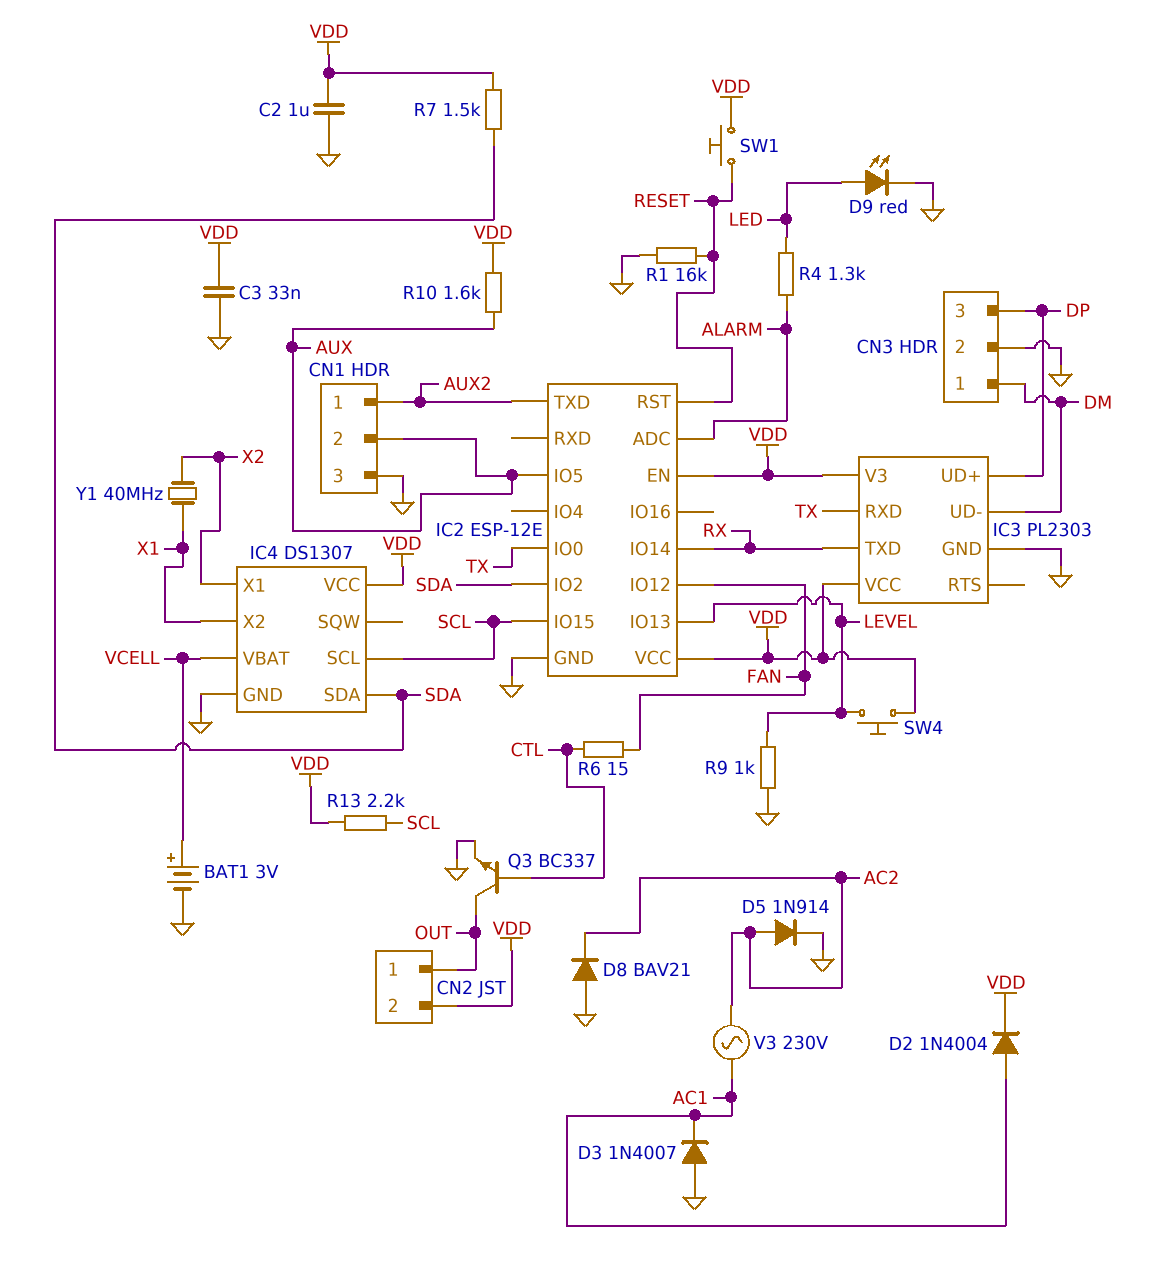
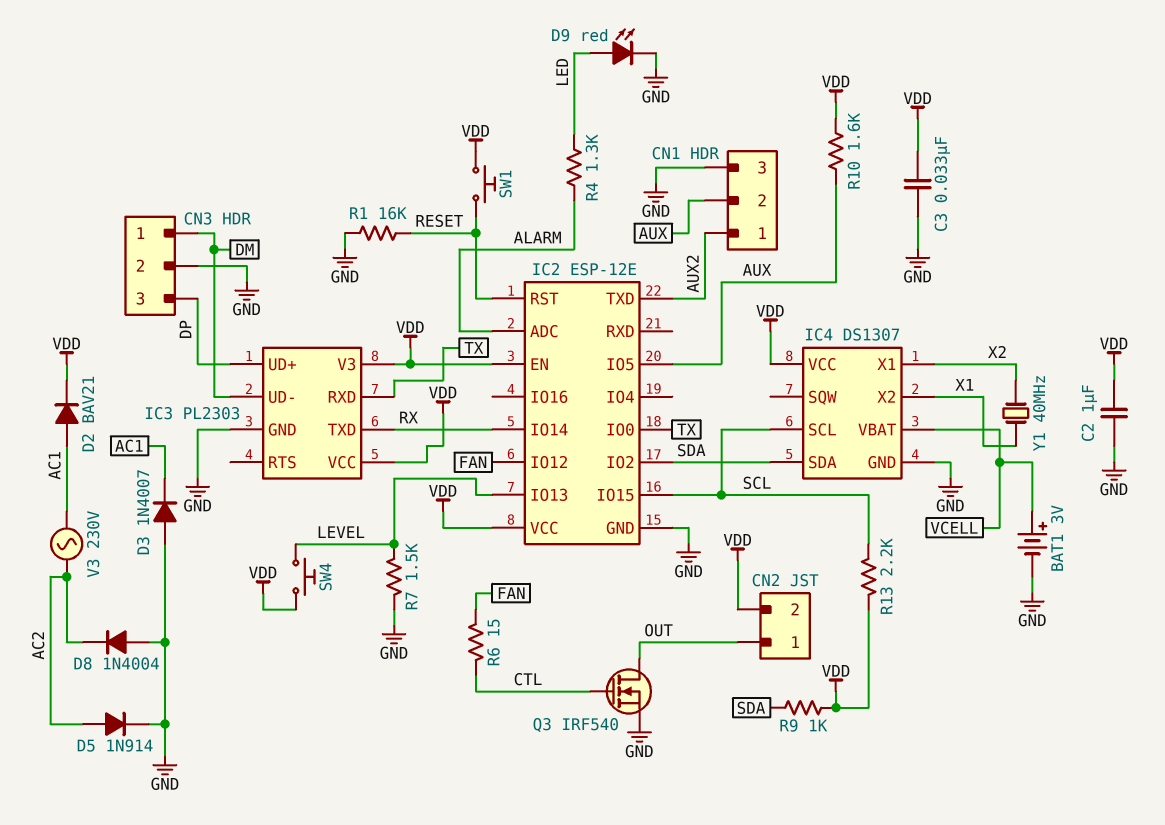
D2: diode 1N4004 (A AC1, K VDD) -> diode BAV21 (A AC1, K VDD)
D8: diode BAV21 (A GND, K AC2) -> diode 1N4004 (A GND, K AC2)
Q3: NPN BC337 (B CTL, C OUT, E GND) -> NMOS IRF540 (G CTL, D OUT, S GND)
R7: 1.5k (SDA, VDD) -> 1.5k (GND, LEVEL)
R9: 1k (GND, LEVEL) -> 1k (SDA, VDD)

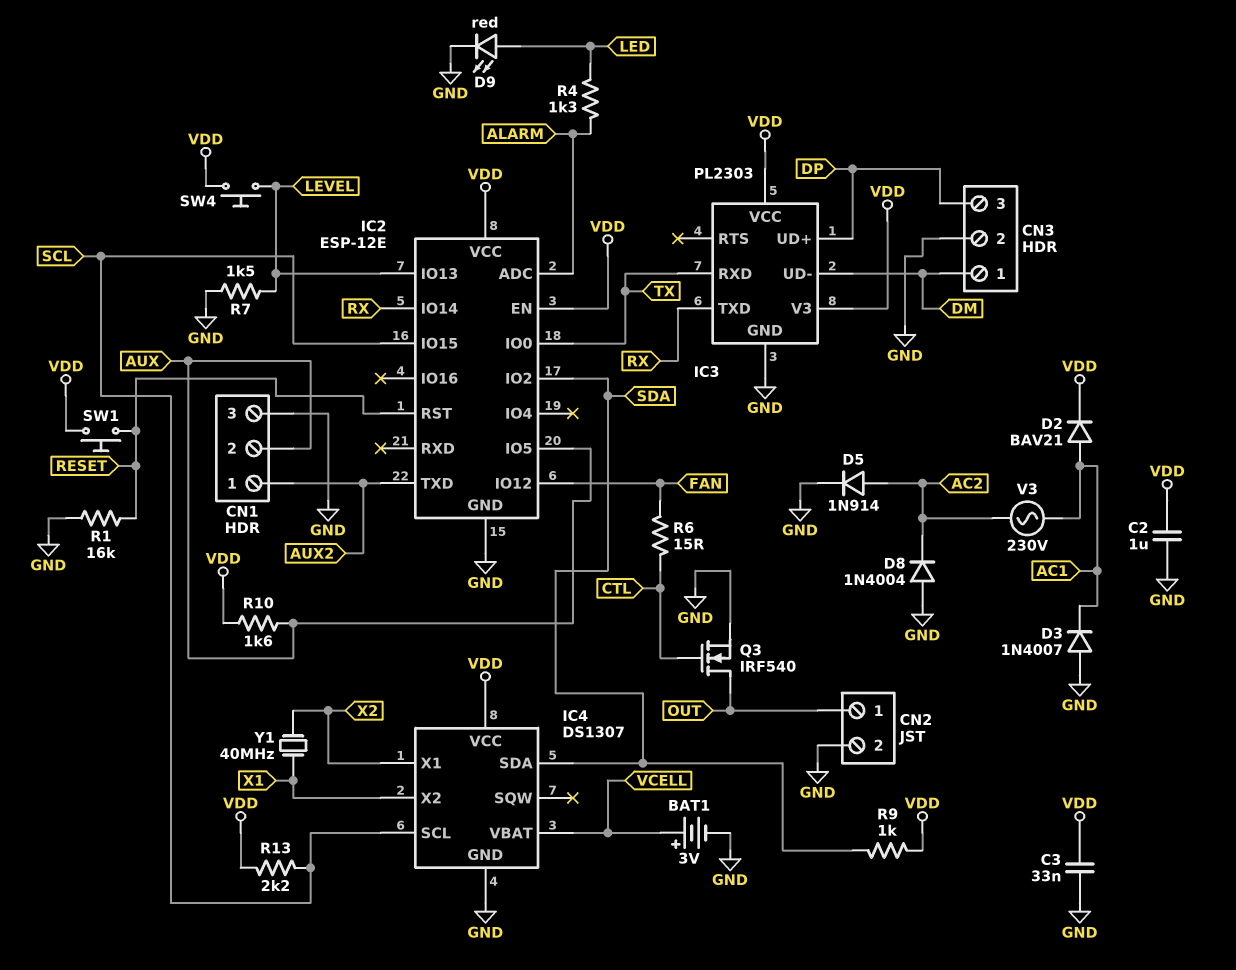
CN2 pin 2: VDD -> GND

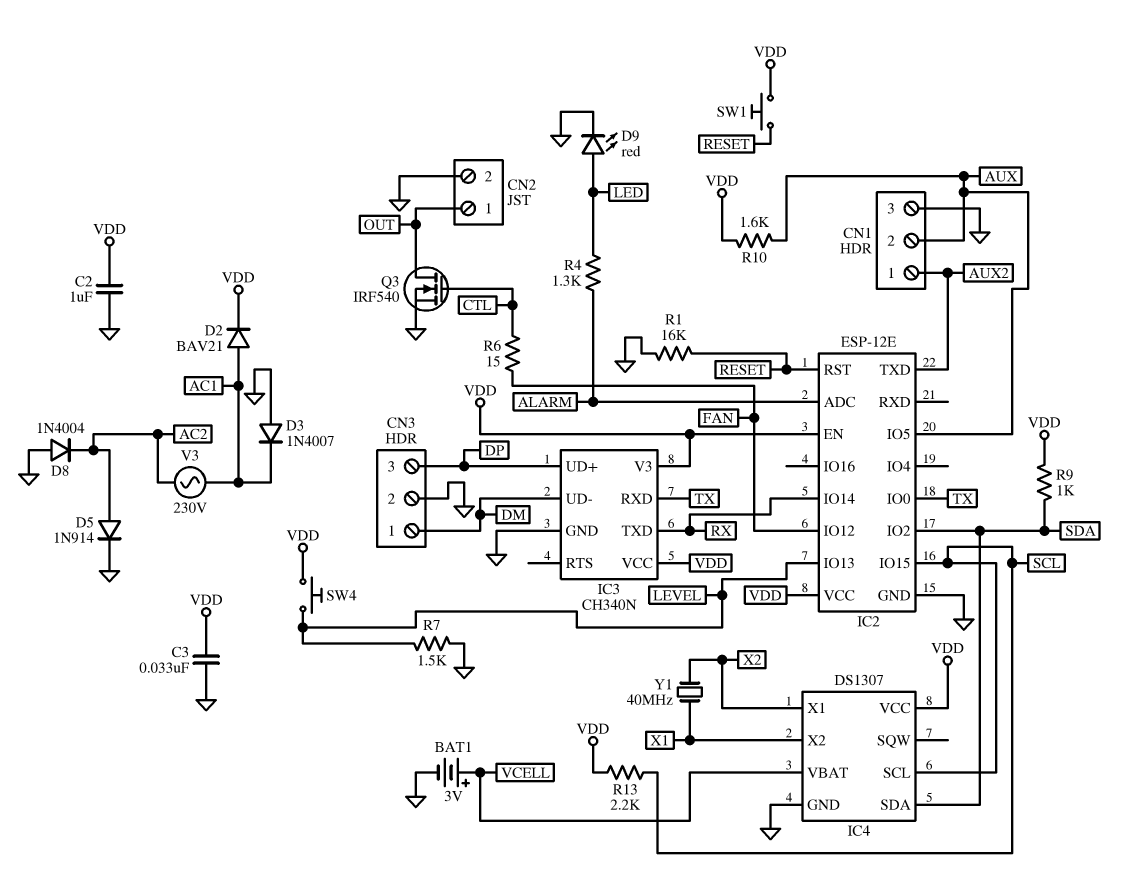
IC3: PL2303 -> CH340N

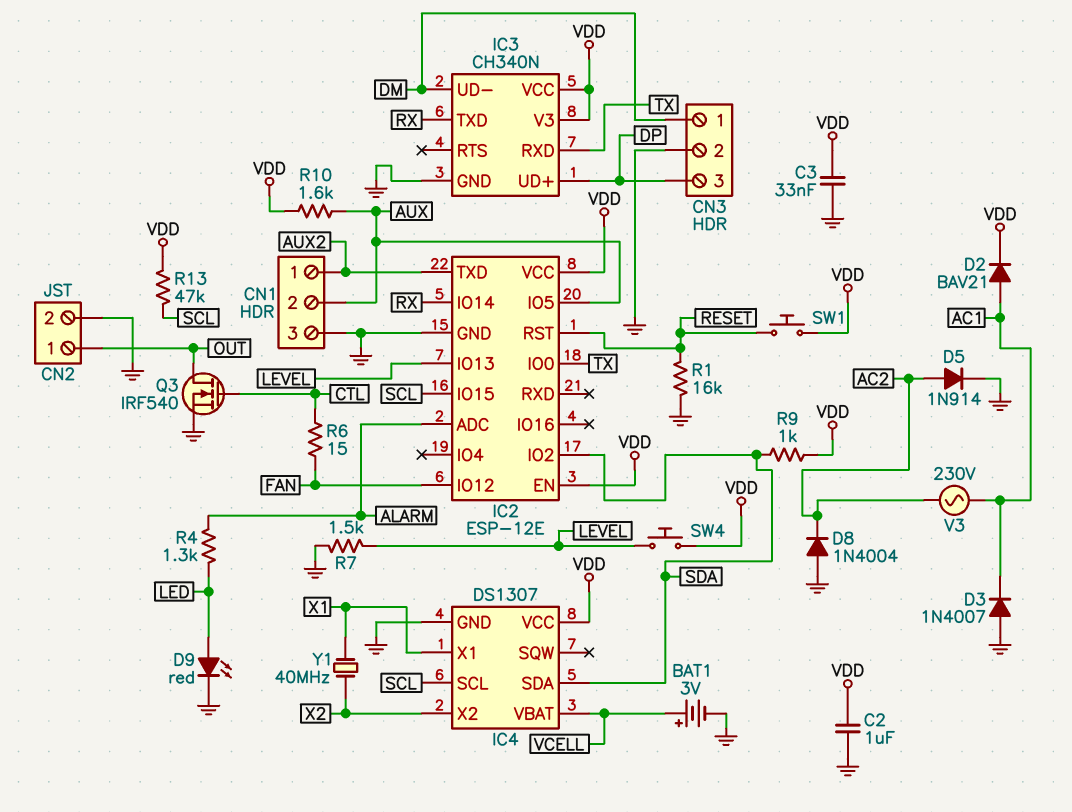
IC4 pin X1: X2 -> X1
IC4 pin X2: X1 -> X2
R13: 2.2k (SCL, VDD) -> 47k (SCL, VDD)

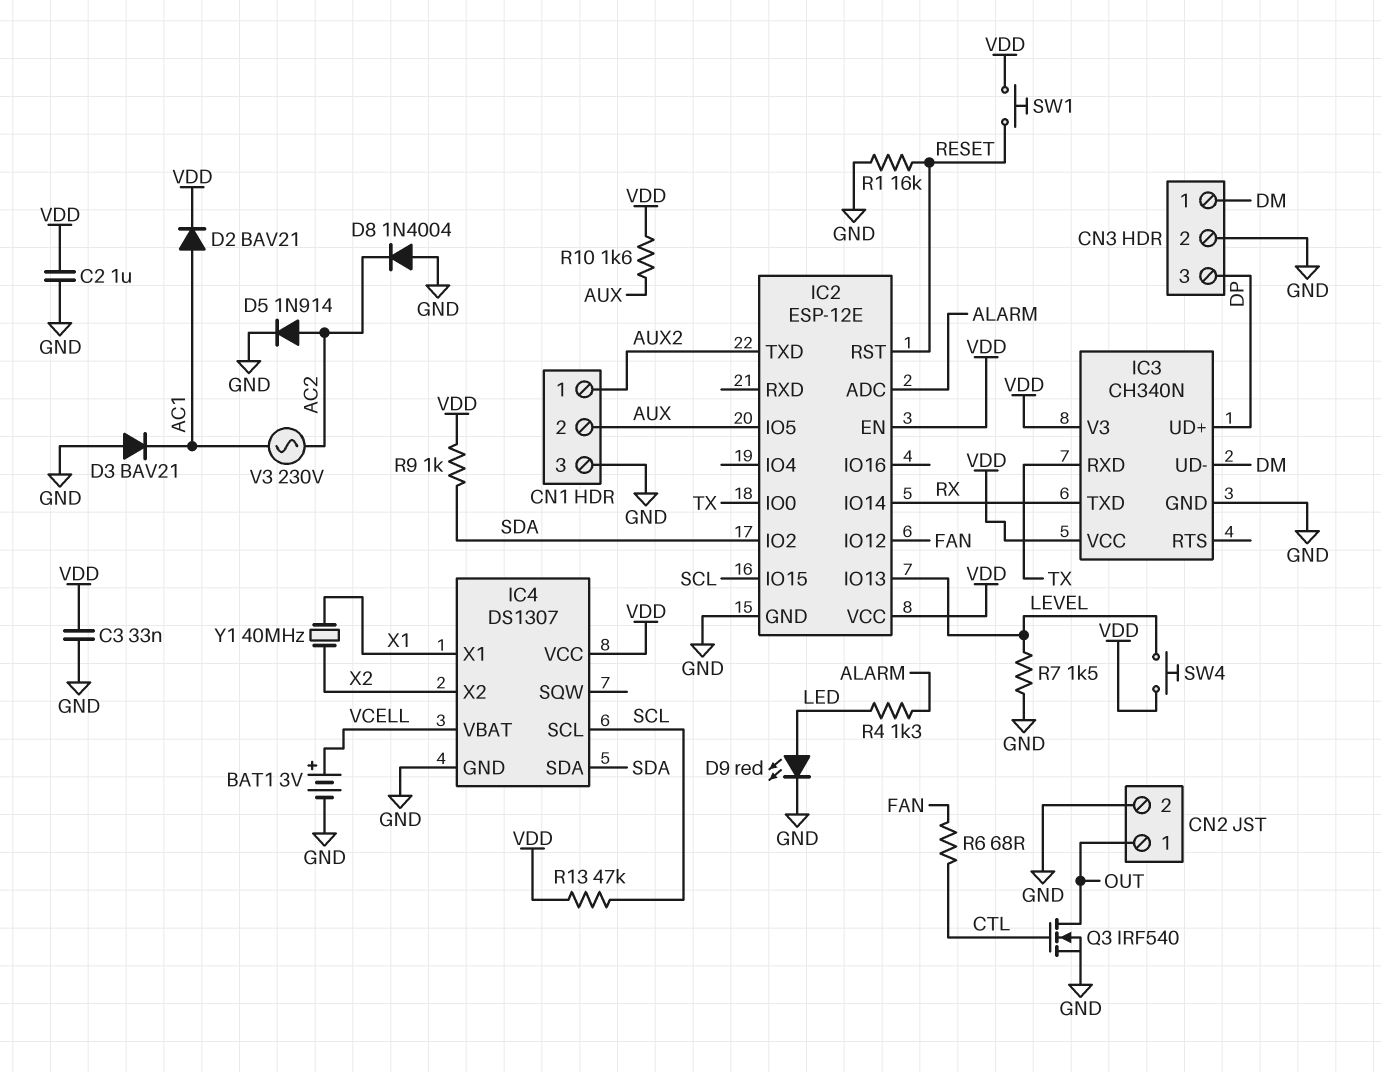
D3: diode 1N4007 (A GND, K AC1) -> diode BAV21 (A GND, K AC1)
R6: 15 (CTL, FAN) -> 68 (CTL, FAN)

